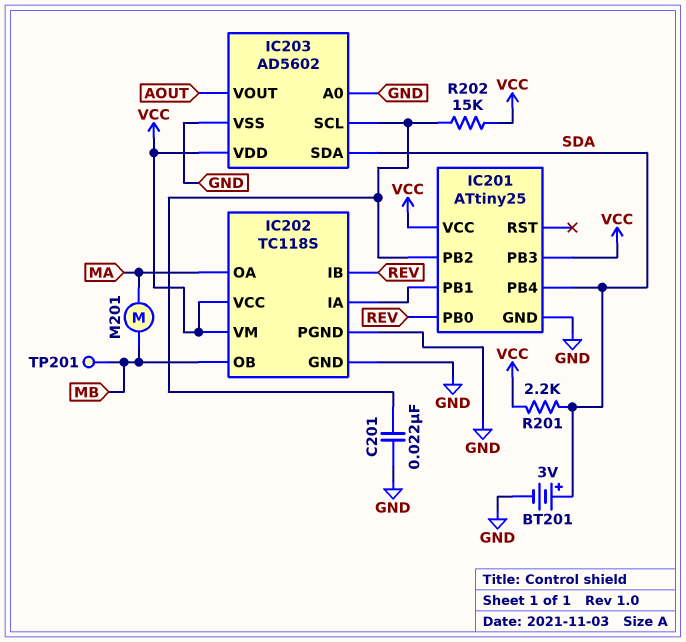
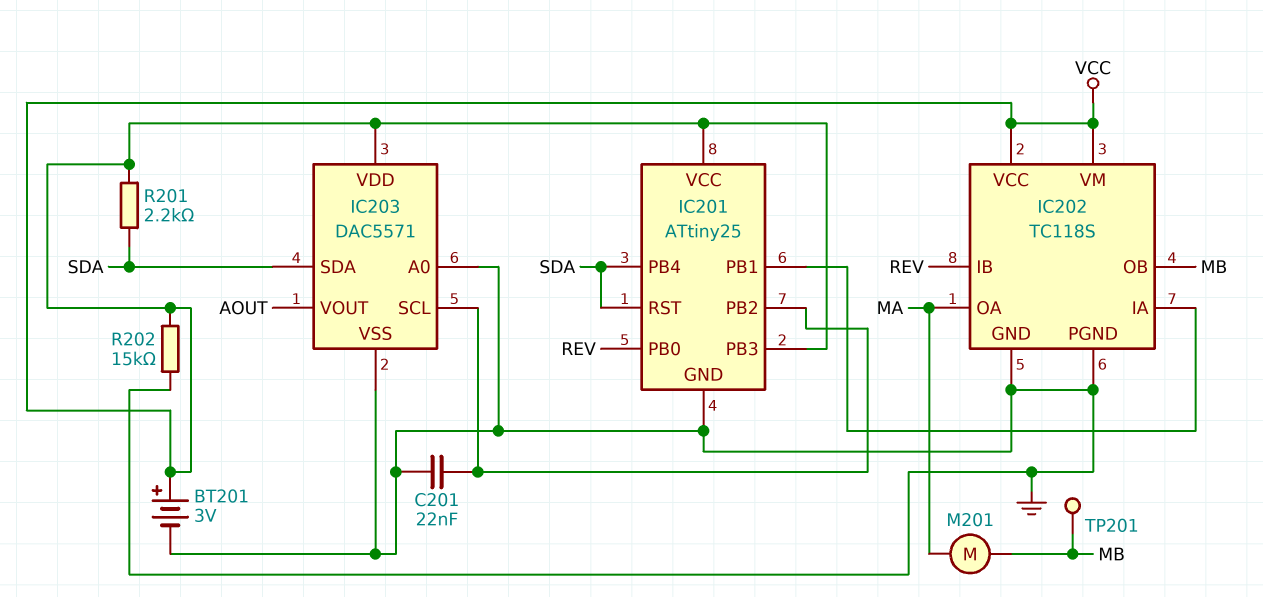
BT201: 3V (plus SDA, minus GND) -> 3V (plus VCC, minus GND)
IC201 pin RST: none -> SDA
IC203: AD5602 -> DAC5571
R202: 15k (IC201/PB2, VCC) -> 15k (GND, VCC)

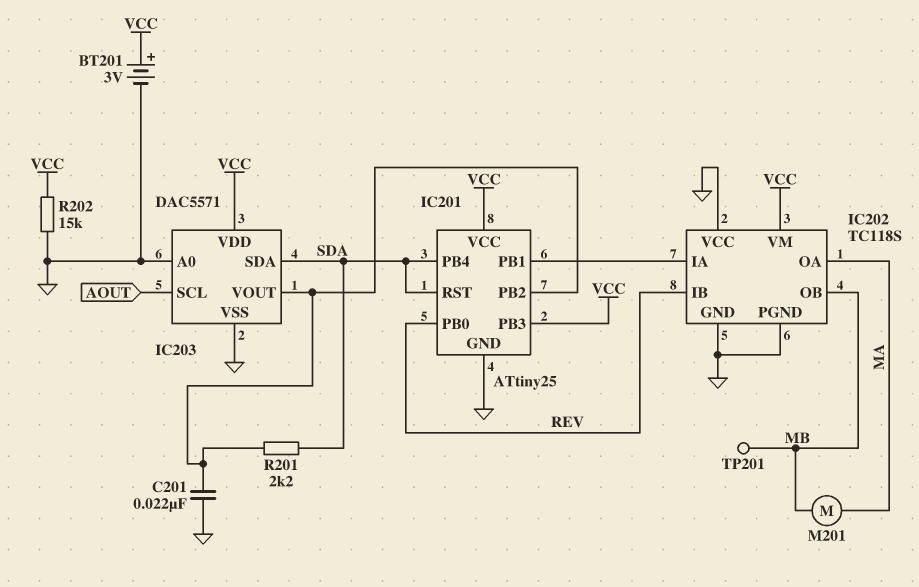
IC202 pin VCC: VCC -> GND
IC203 pin SCL: IC201/PB2 -> AOUT
IC203 pin VOUT: AOUT -> IC201/PB2
R201: 2.2k (SDA, VCC) -> 2.2k (IC201/PB2, SDA)

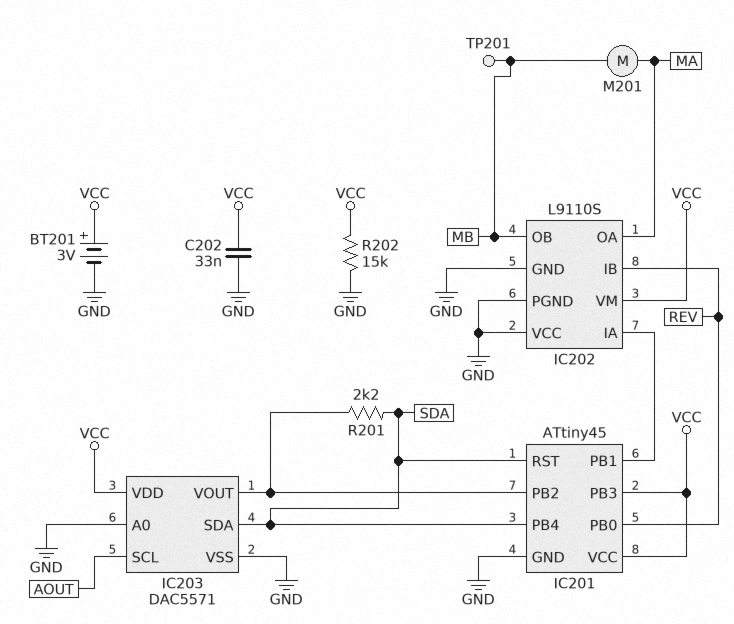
C201: 22nF (GND, IC201/PB2) -> none
C202: none -> 33nF (GND, VCC)
IC201: ATtiny25 -> ATtiny45
IC202: TC118S -> L9110S

